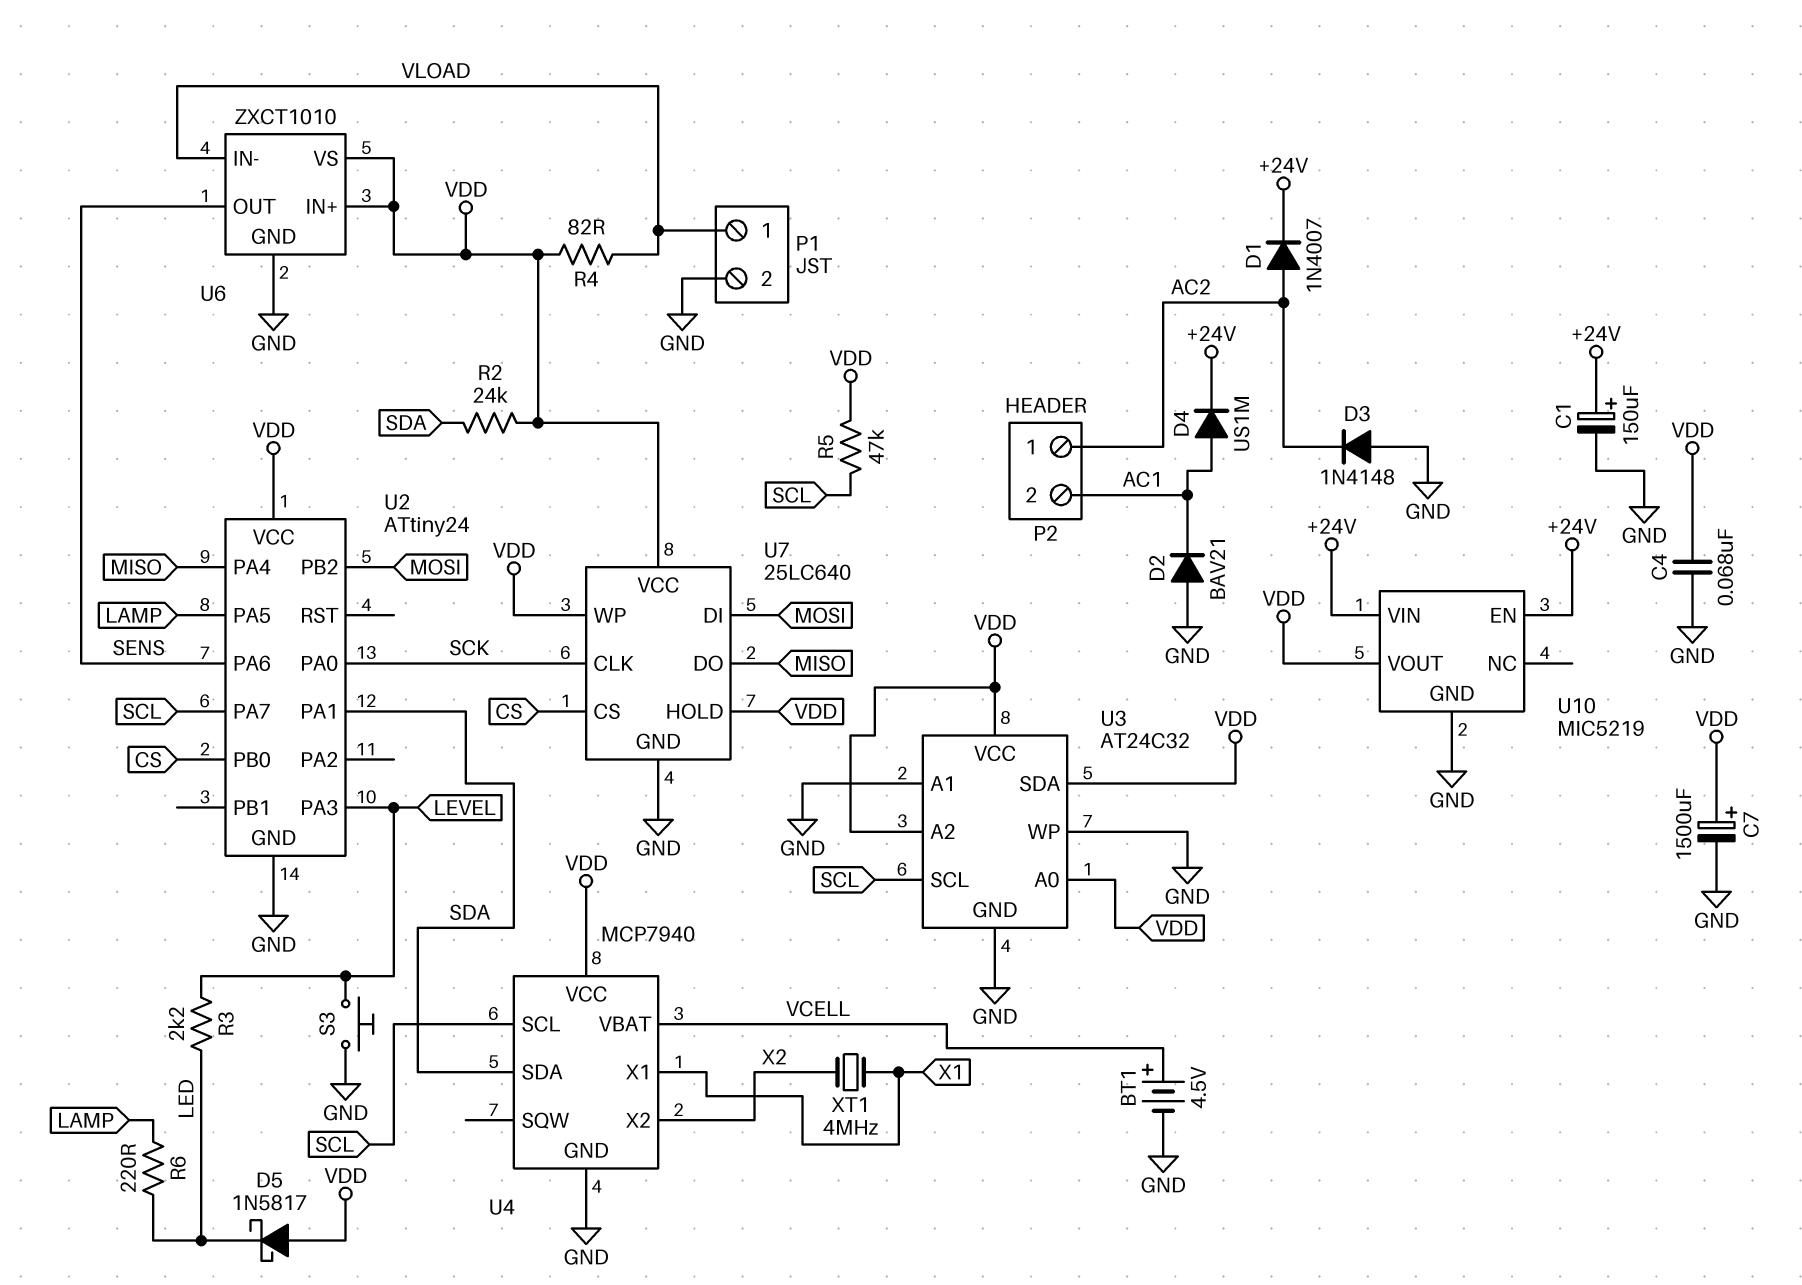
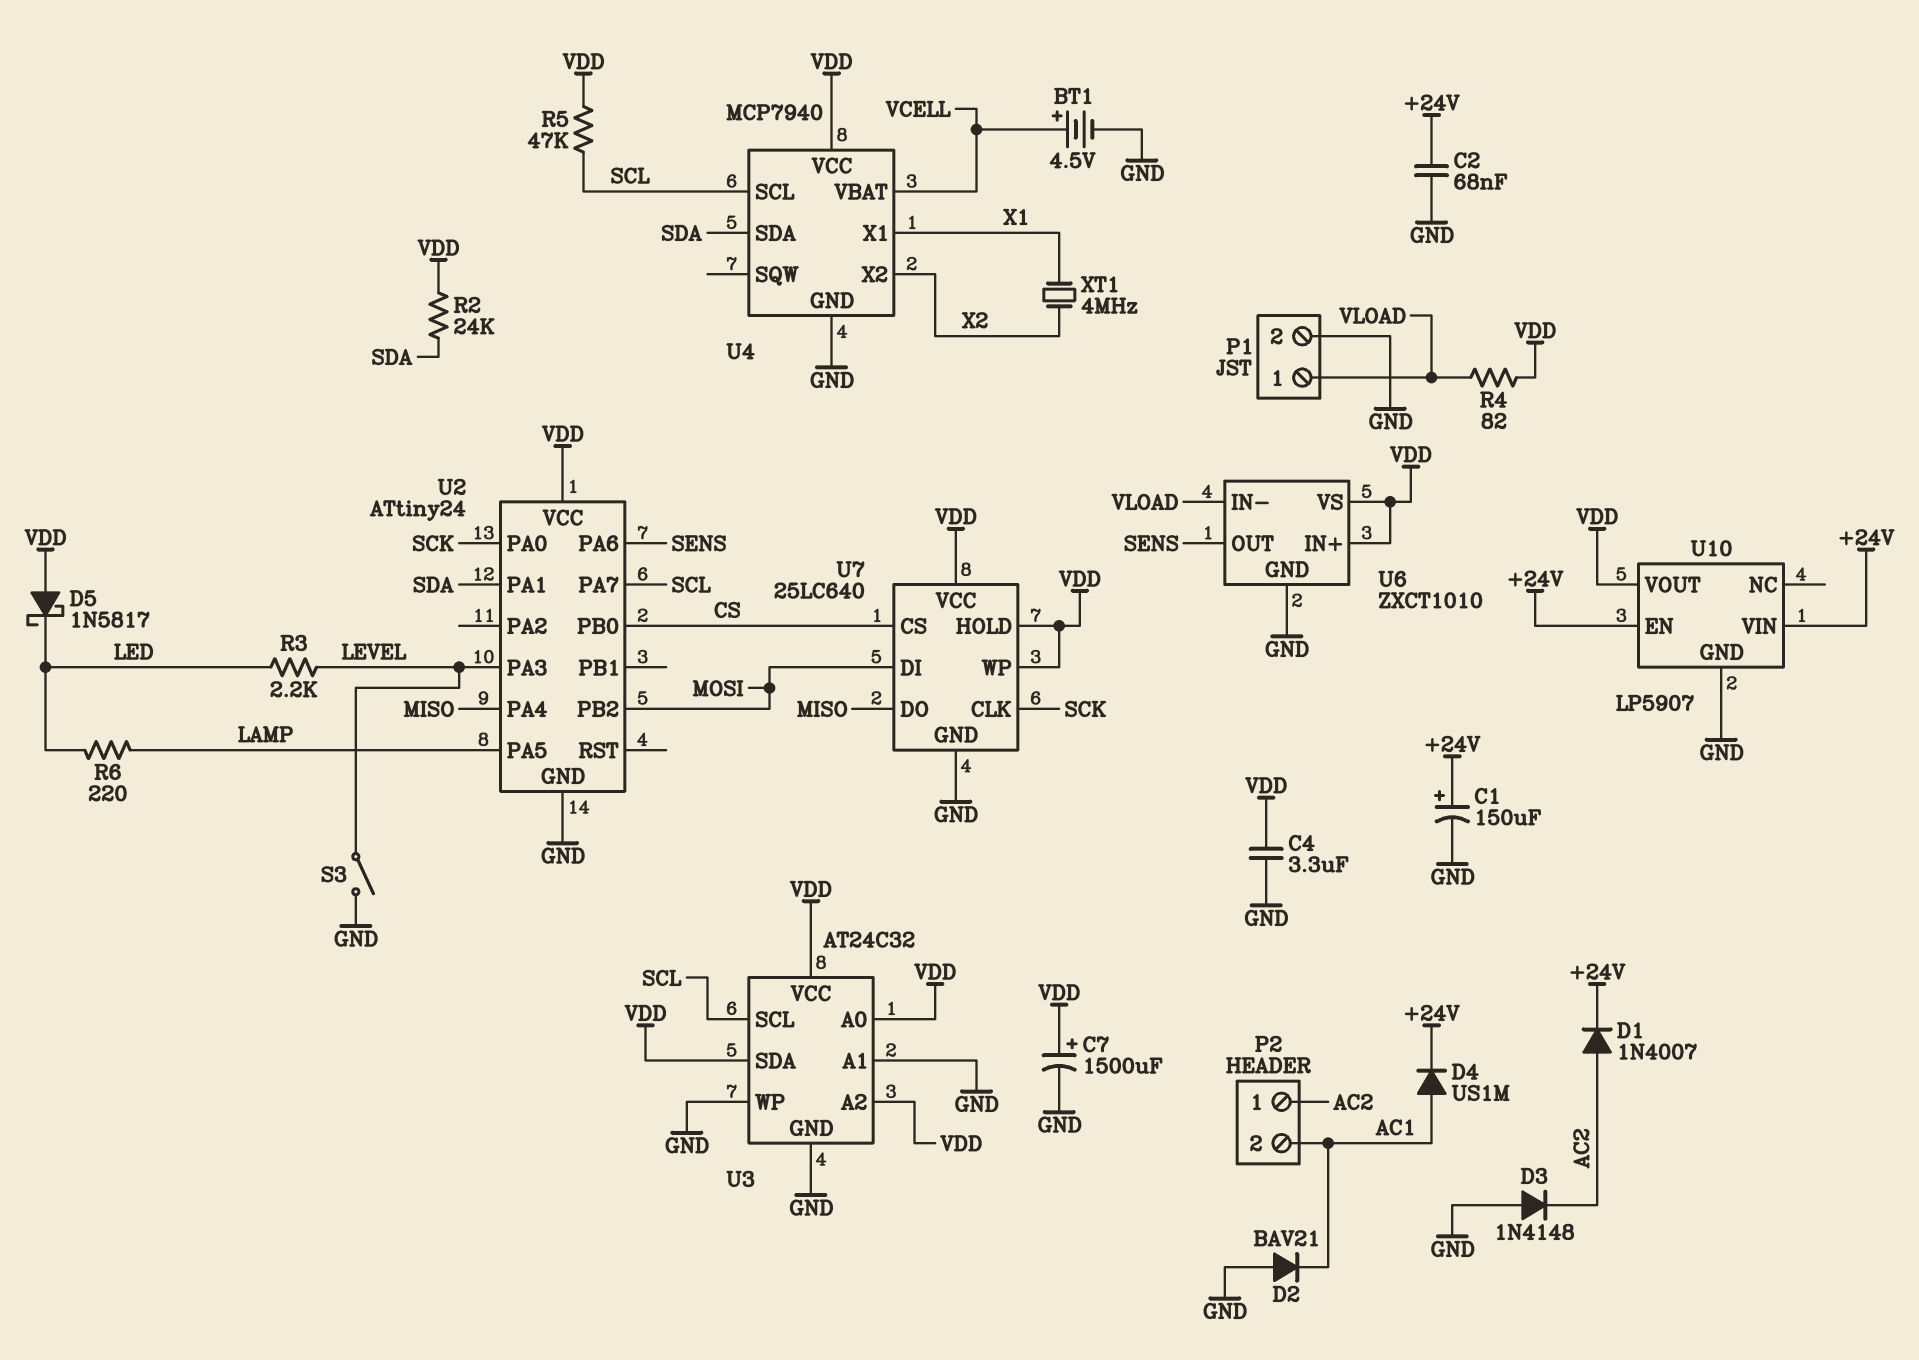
C2: none -> 68nF (+24V, GND)
C4: 68nF (GND, VDD) -> 3.3uF (GND, VDD)
S3: button (GND, LEVEL) -> switch (GND, LEVEL)
U10: MIC5219 -> LP5907

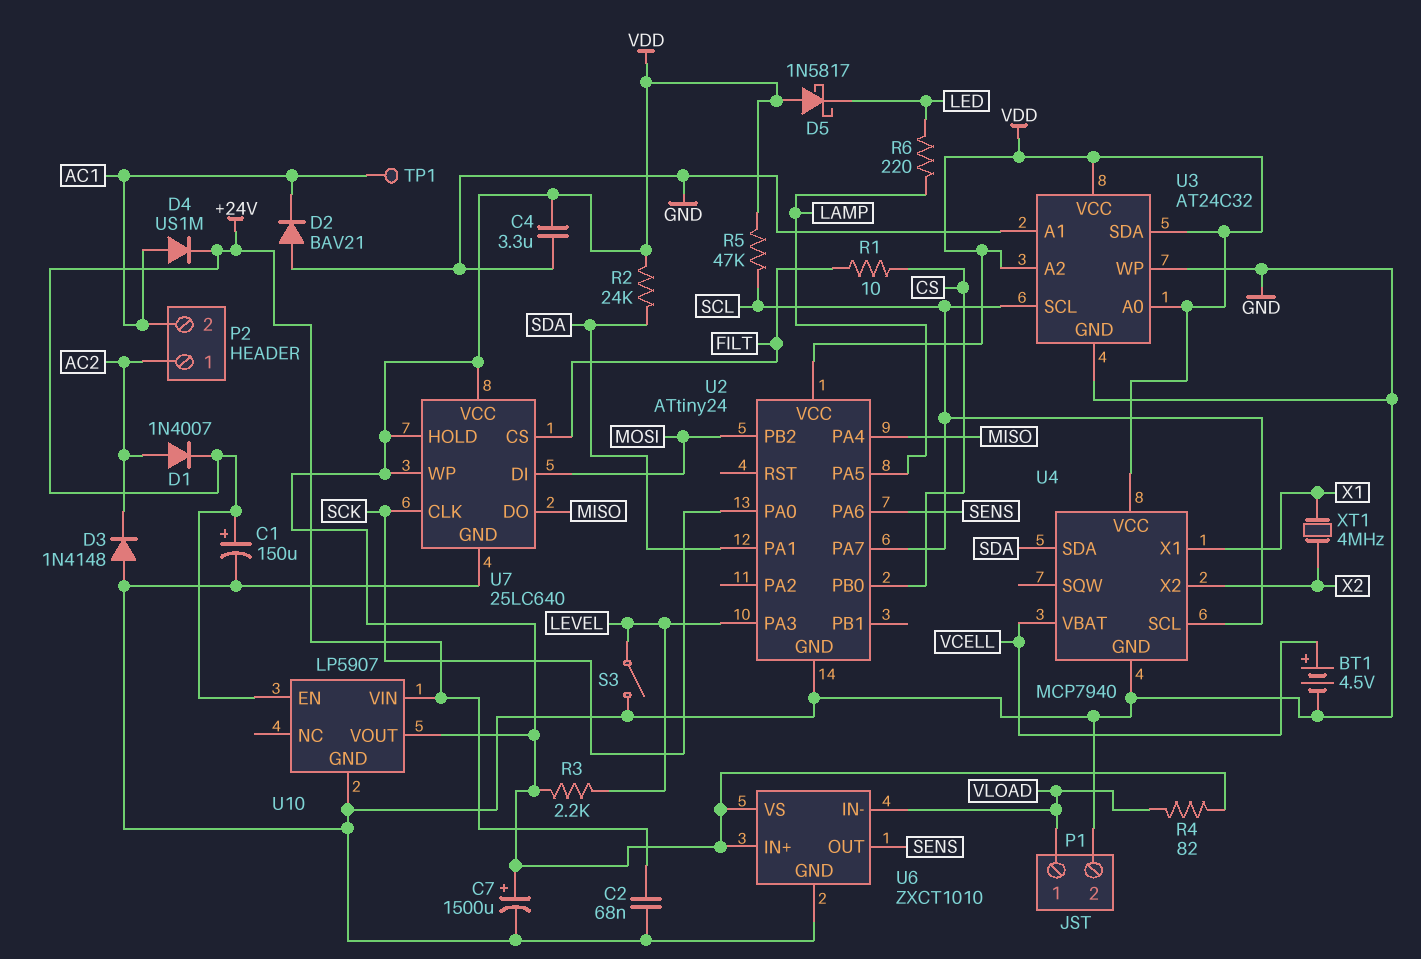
R1: none -> 10 (CS, FILT)
R3: 2.2k (LED, LEVEL) -> 2.2k (LEVEL, VDD)
TP1: none -> test point (AC1)
U7 pin CS: CS -> FILT

